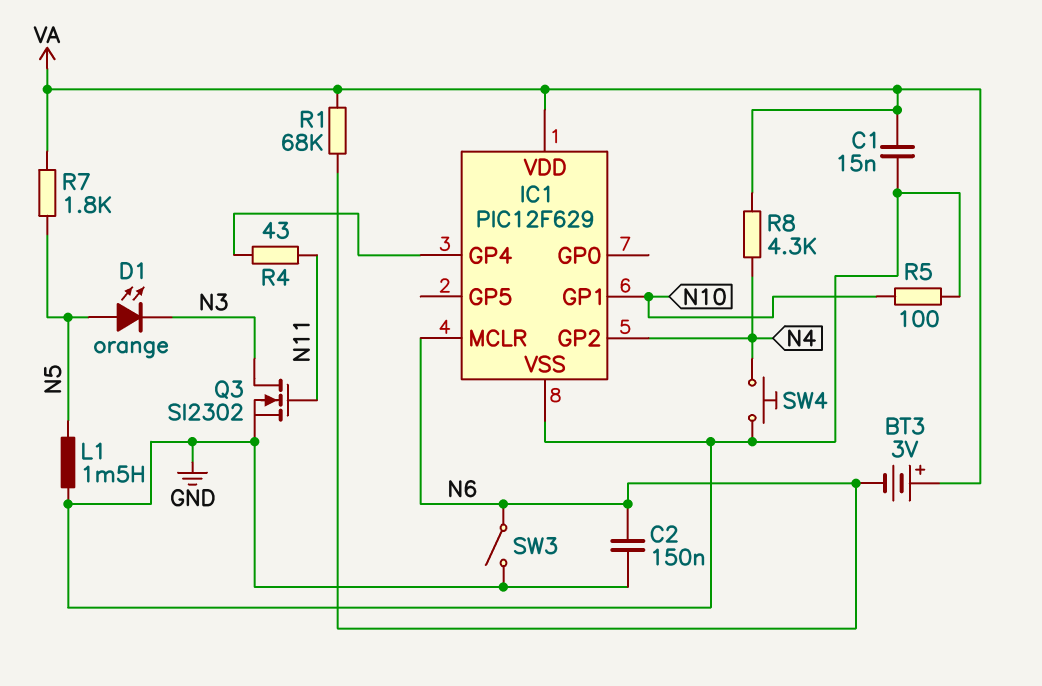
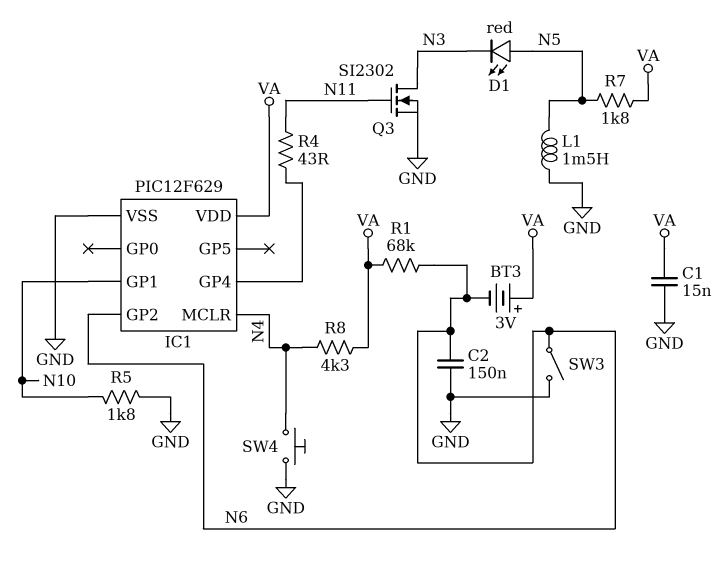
D1: LED orange (A N5, K N3) -> LED red (A N5, K N3)
IC1 pin GP2: N4 -> N6
IC1 pin MCLR: N6 -> N4
R5: 100 (GND, N10) -> 1.8k (GND, N10)

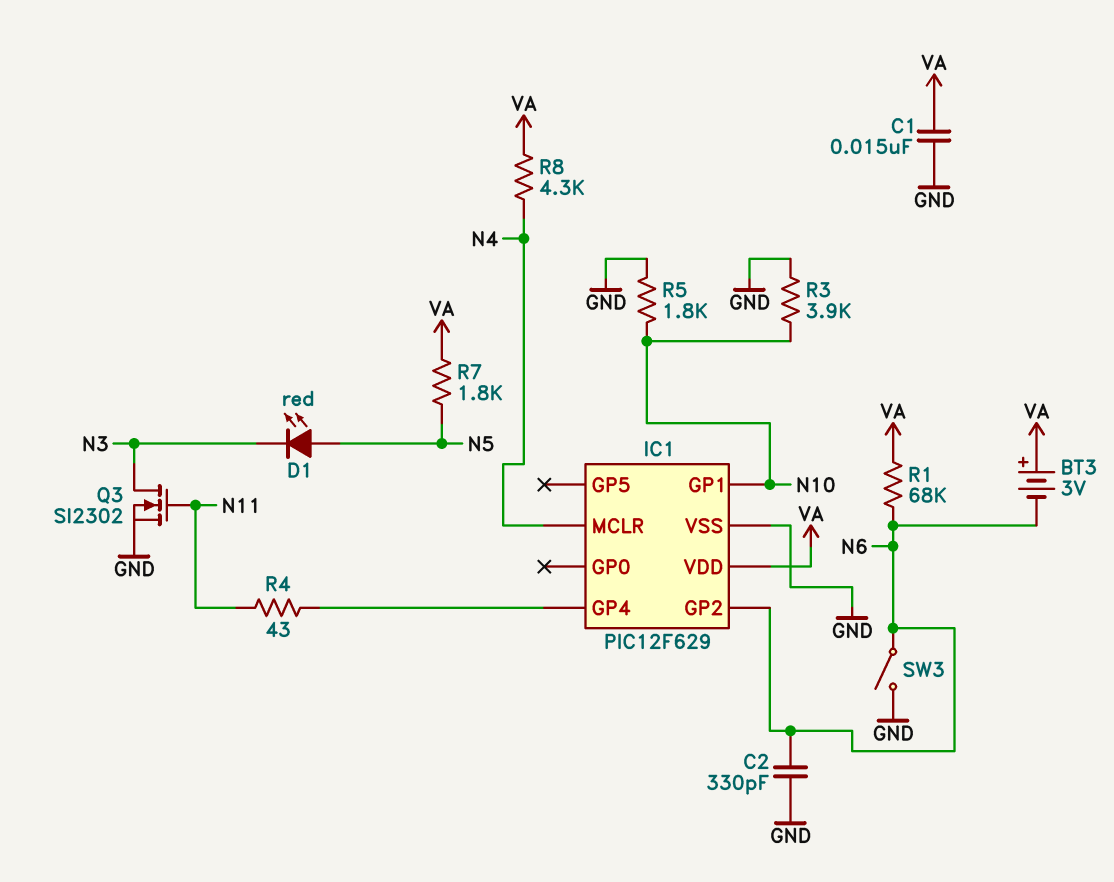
C2: 150nF (GND, N6) -> 330pF (GND, N6)
L1: 1.5mH (GND, N5) -> none
R3: none -> 3.9k (GND, N10)
SW4: button (GND, N4) -> none

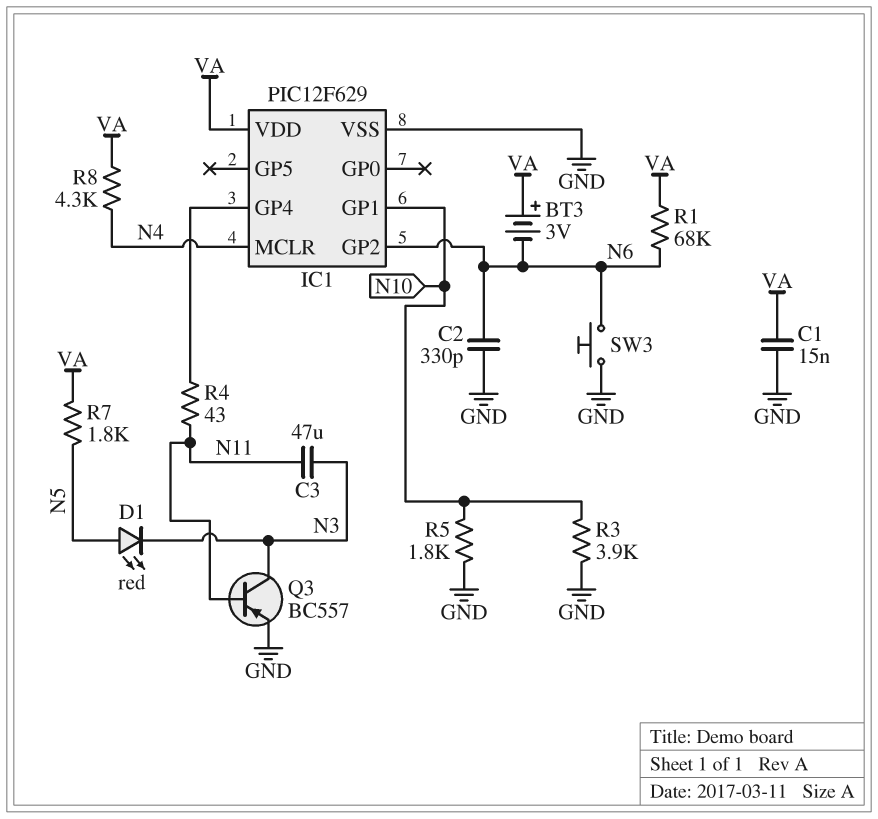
C3: none -> 47uF (N3, N11)
Q3: NMOS SI2302 (G N11, D N3, S GND) -> PNP BC557 (B N11, C N3, E GND)
SW3: switch (GND, N6) -> button (GND, N6)

